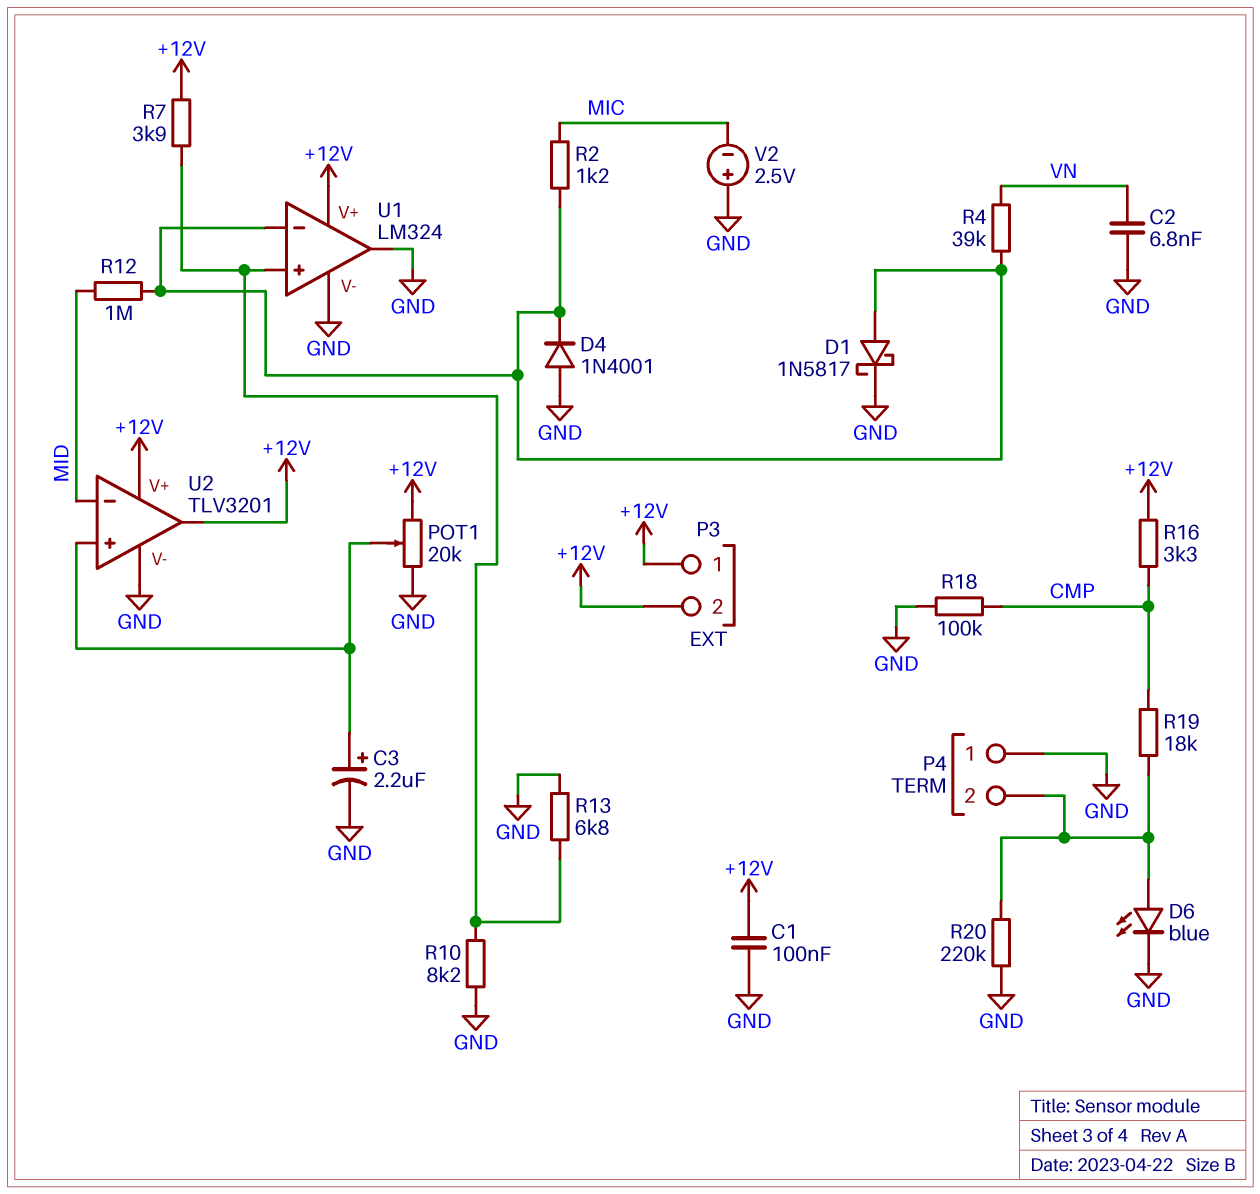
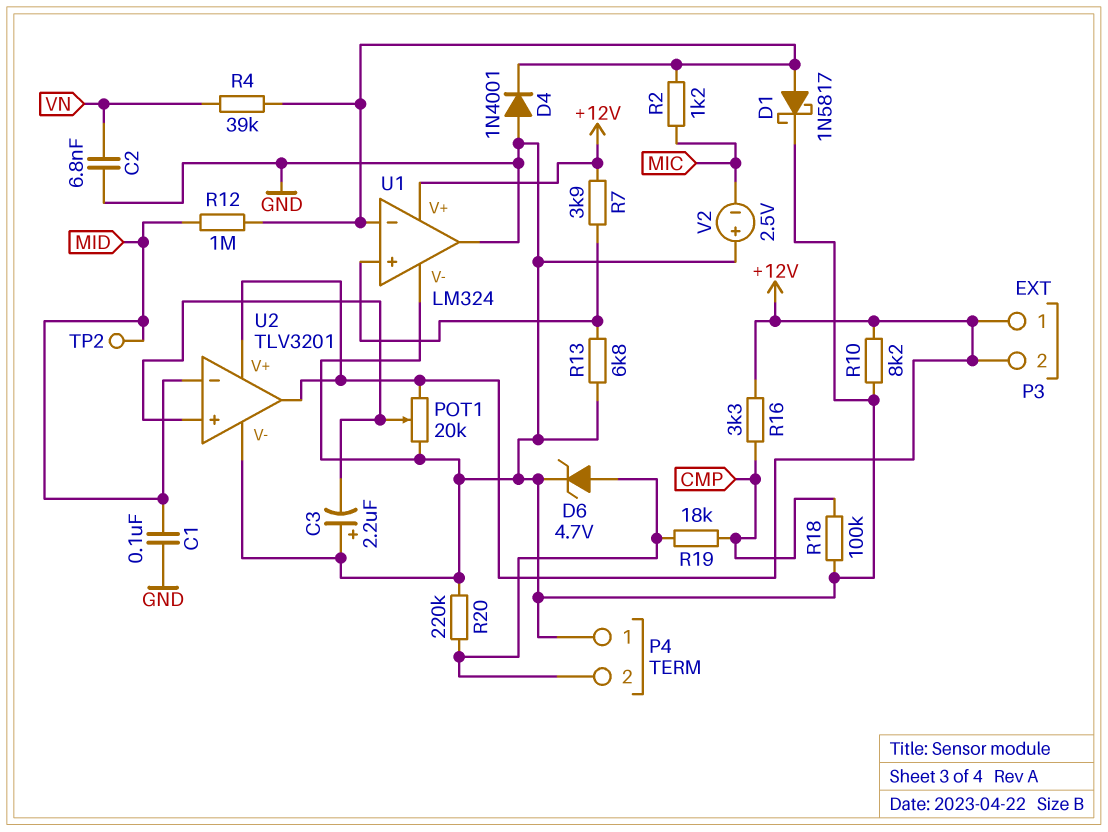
C1: 100nF (+12V, GND) -> 100nF (GND, MID)
C3: 2.2uF (plus U2/in+, minus GND) -> 2.2uF (plus GND, minus U2/in+)
D6: LED blue (A P4/2, K GND) -> zener 4.7V (A P4/2, K GND)
R10: 8.2k (GND, U1/in+) -> 8.2k (+12V, GND)
TP2: none -> test point (MID)

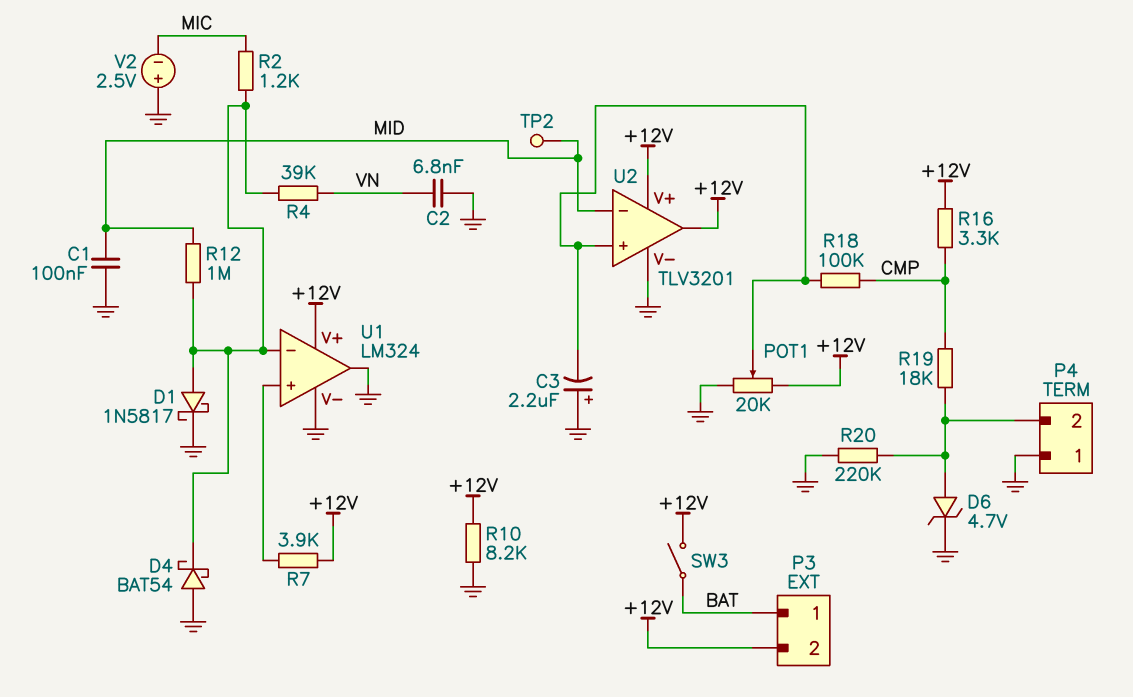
D4: diode 1N4001 (A GND, K U1/in-) -> schottky BAT54 (A GND, K U1/in-)
P3 pin 1: +12V -> BAT
R13: 6.8k (GND, U1/in+) -> none
R18: 100k (CMP, GND) -> 100k (CMP, U2/in+)
SW3: none -> switch (+12V, BAT)

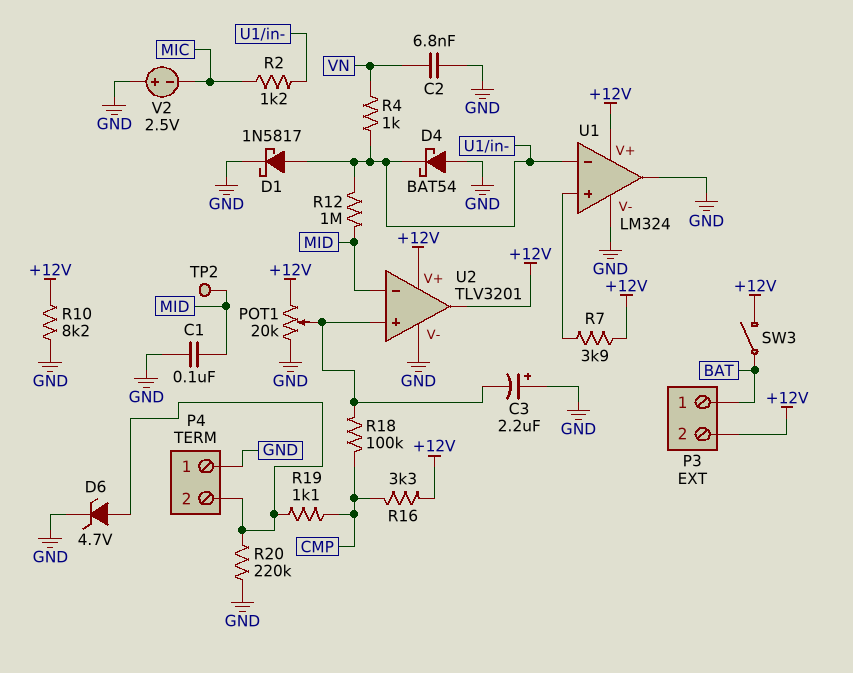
R4: 39k (U1/in-, VN) -> 1k (U1/in-, VN)
R19: 18k (CMP, P4/2) -> 1.1k (CMP, P4/2)

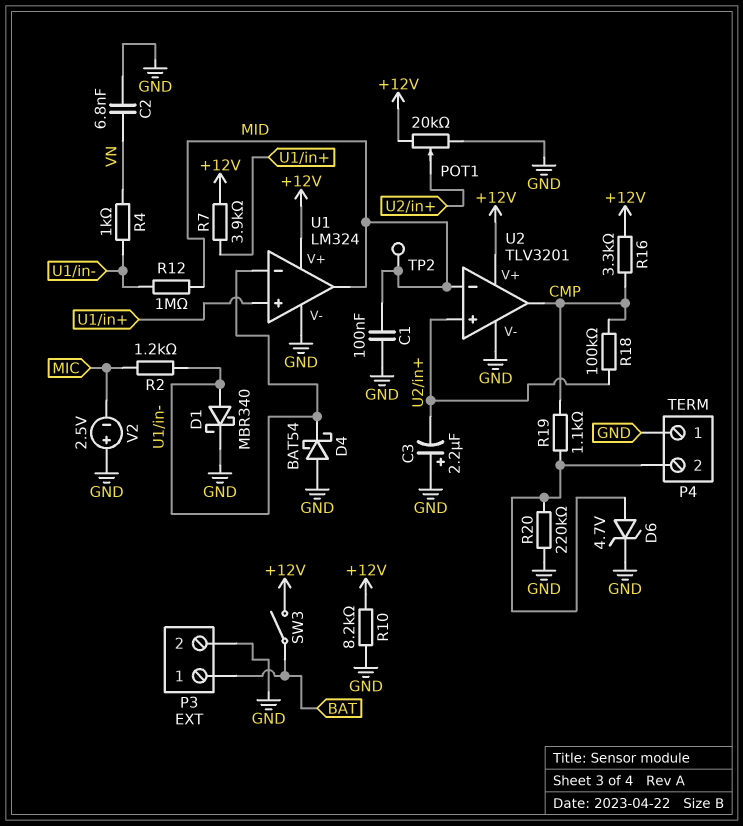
D1: schottky 1N5817 (A U1/in-, K GND) -> schottky MBR340 (A U1/in-, K GND)
P3 pin 2: +12V -> GND
U1 pin out: GND -> MID
U2 pin out: +12V -> CMP

